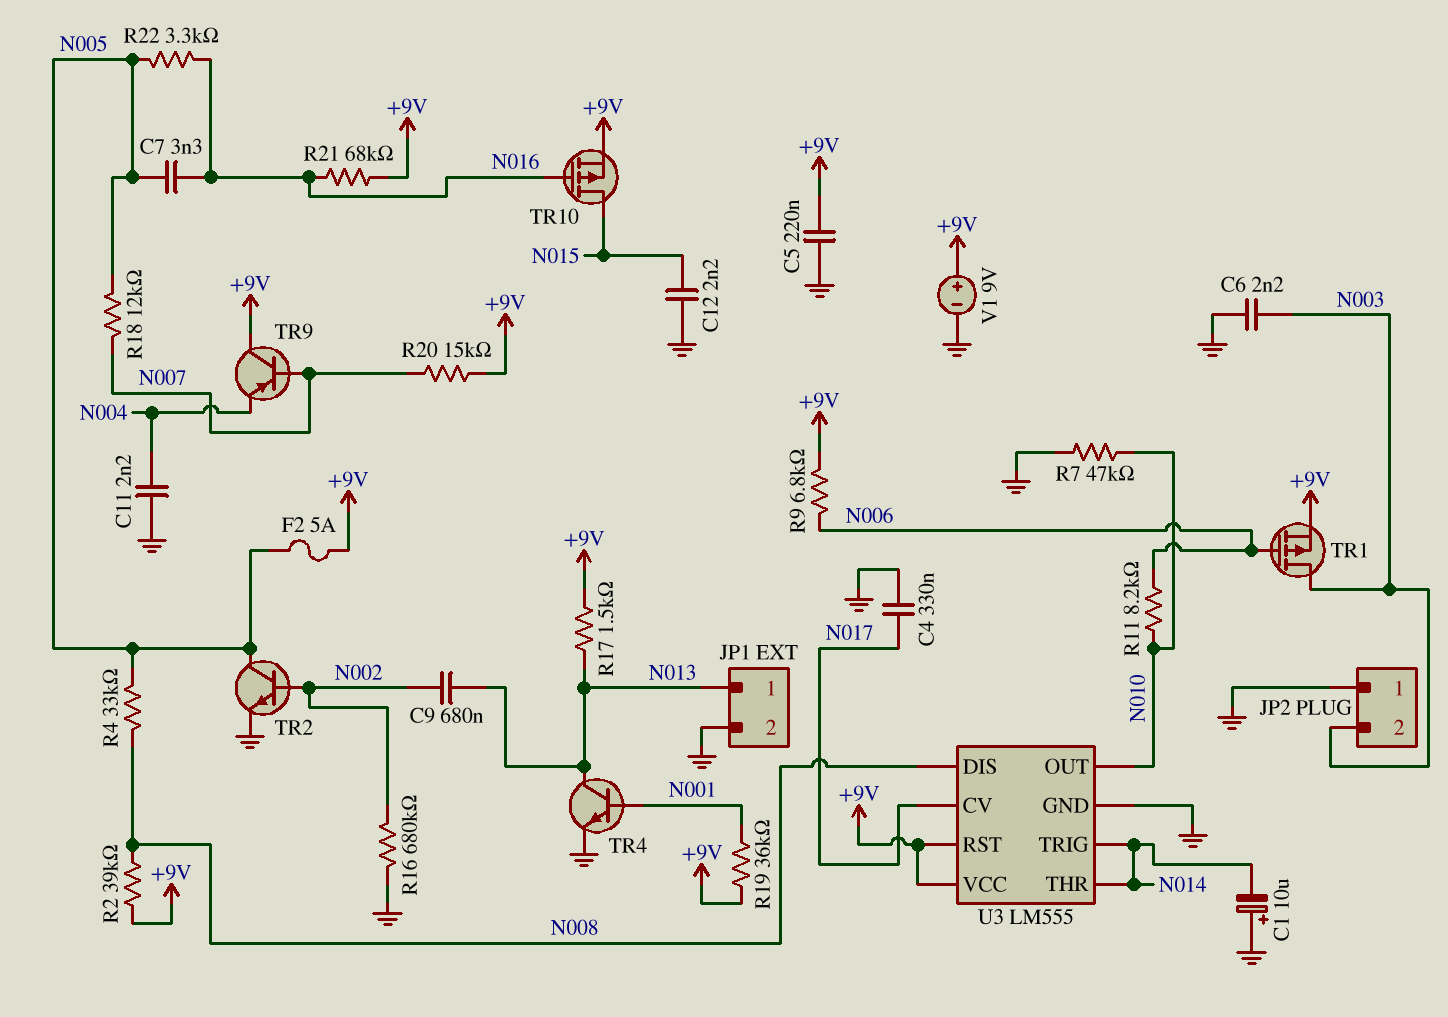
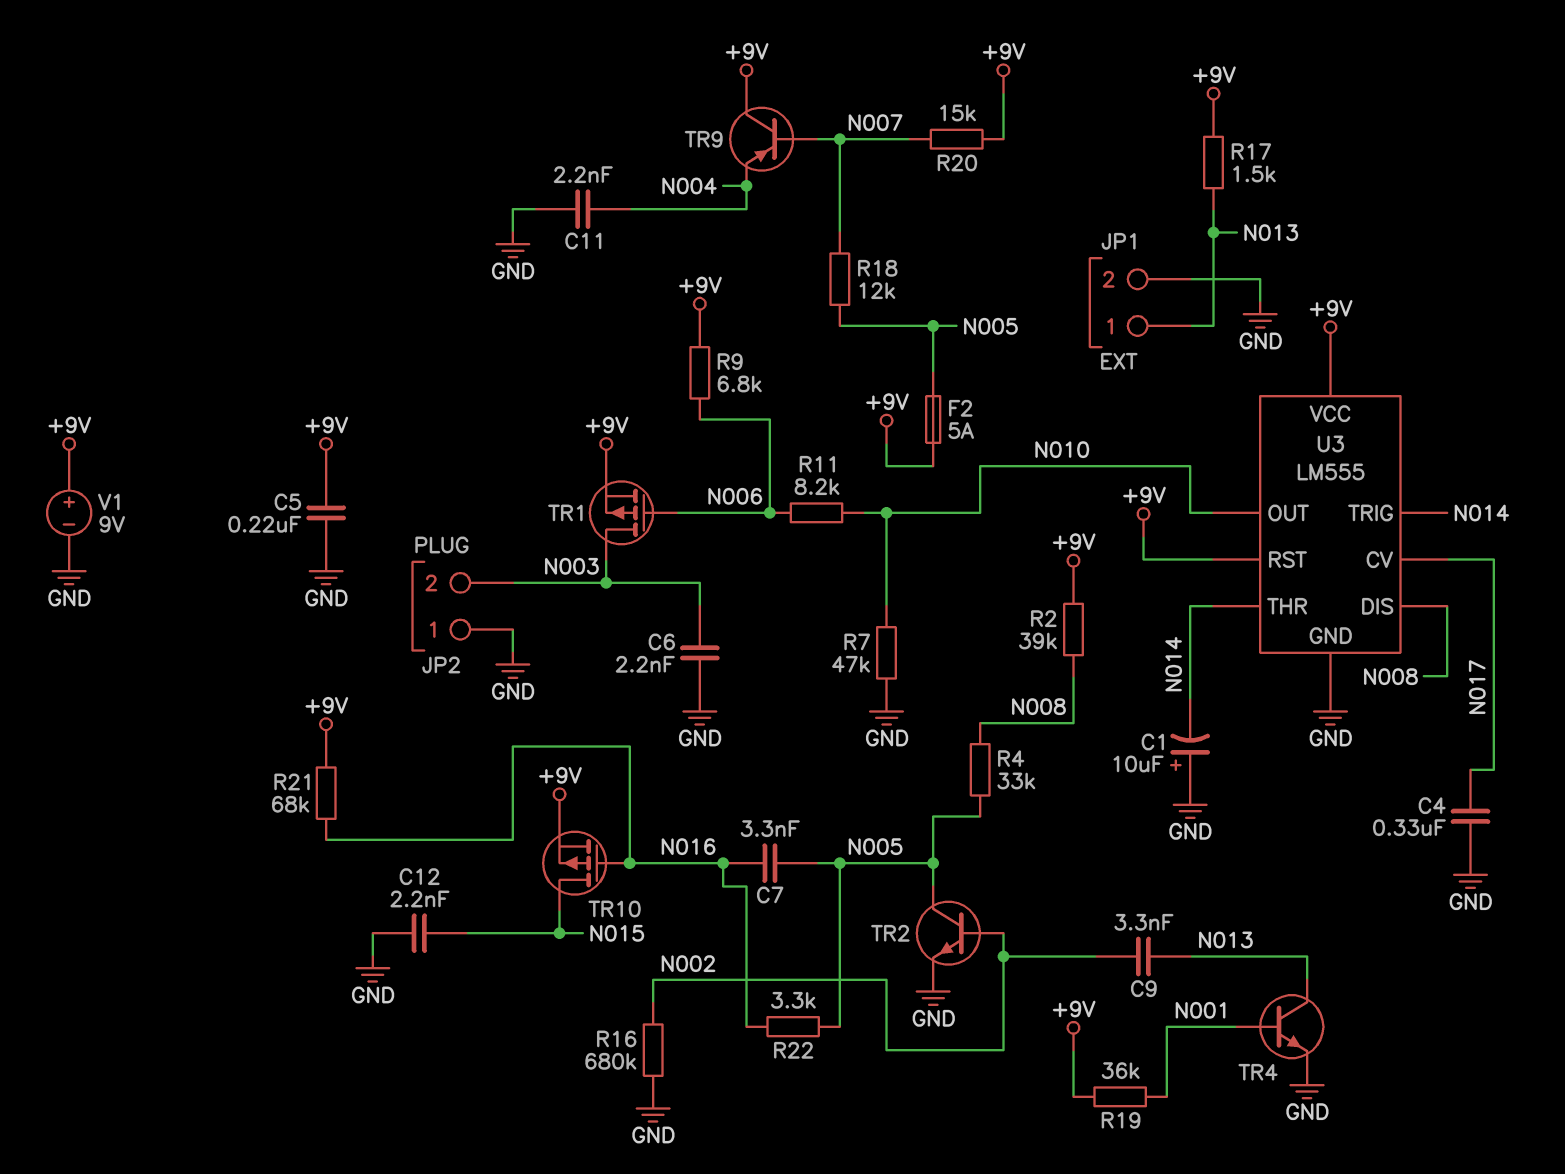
C9: 680nF (N002, N013) -> 3.3nF (N002, N013)

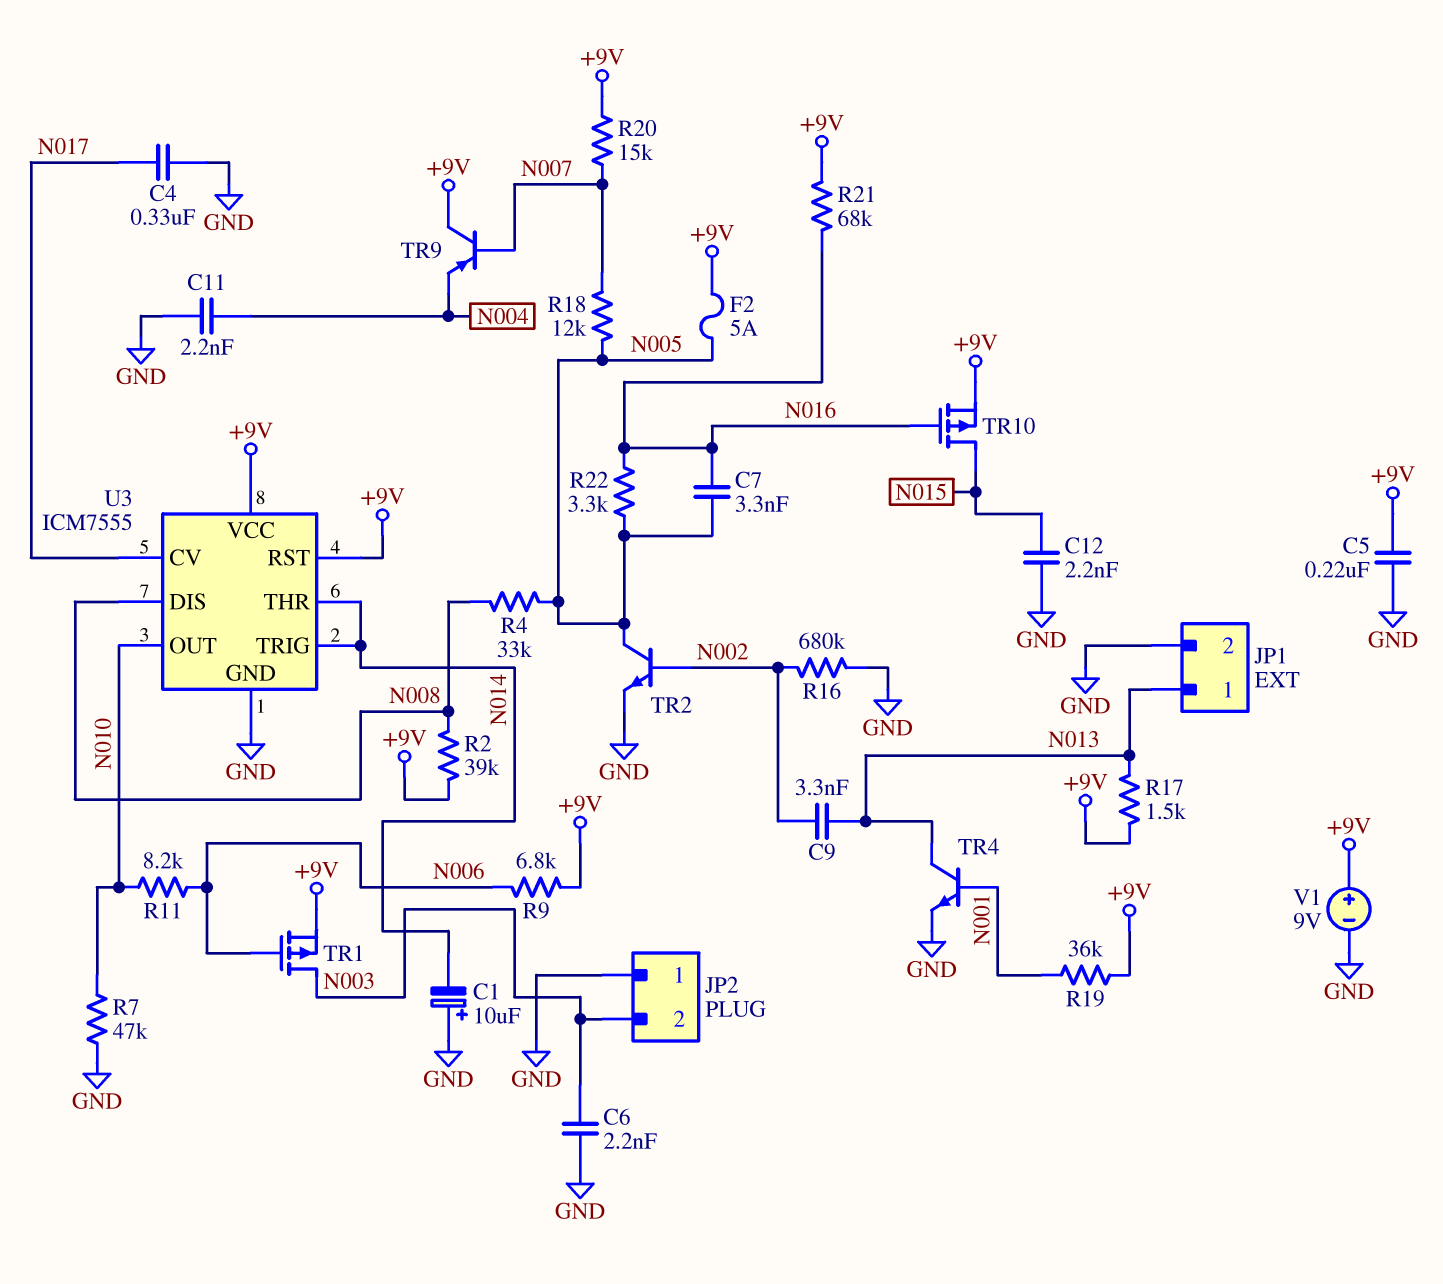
U3: LM555 -> ICM7555

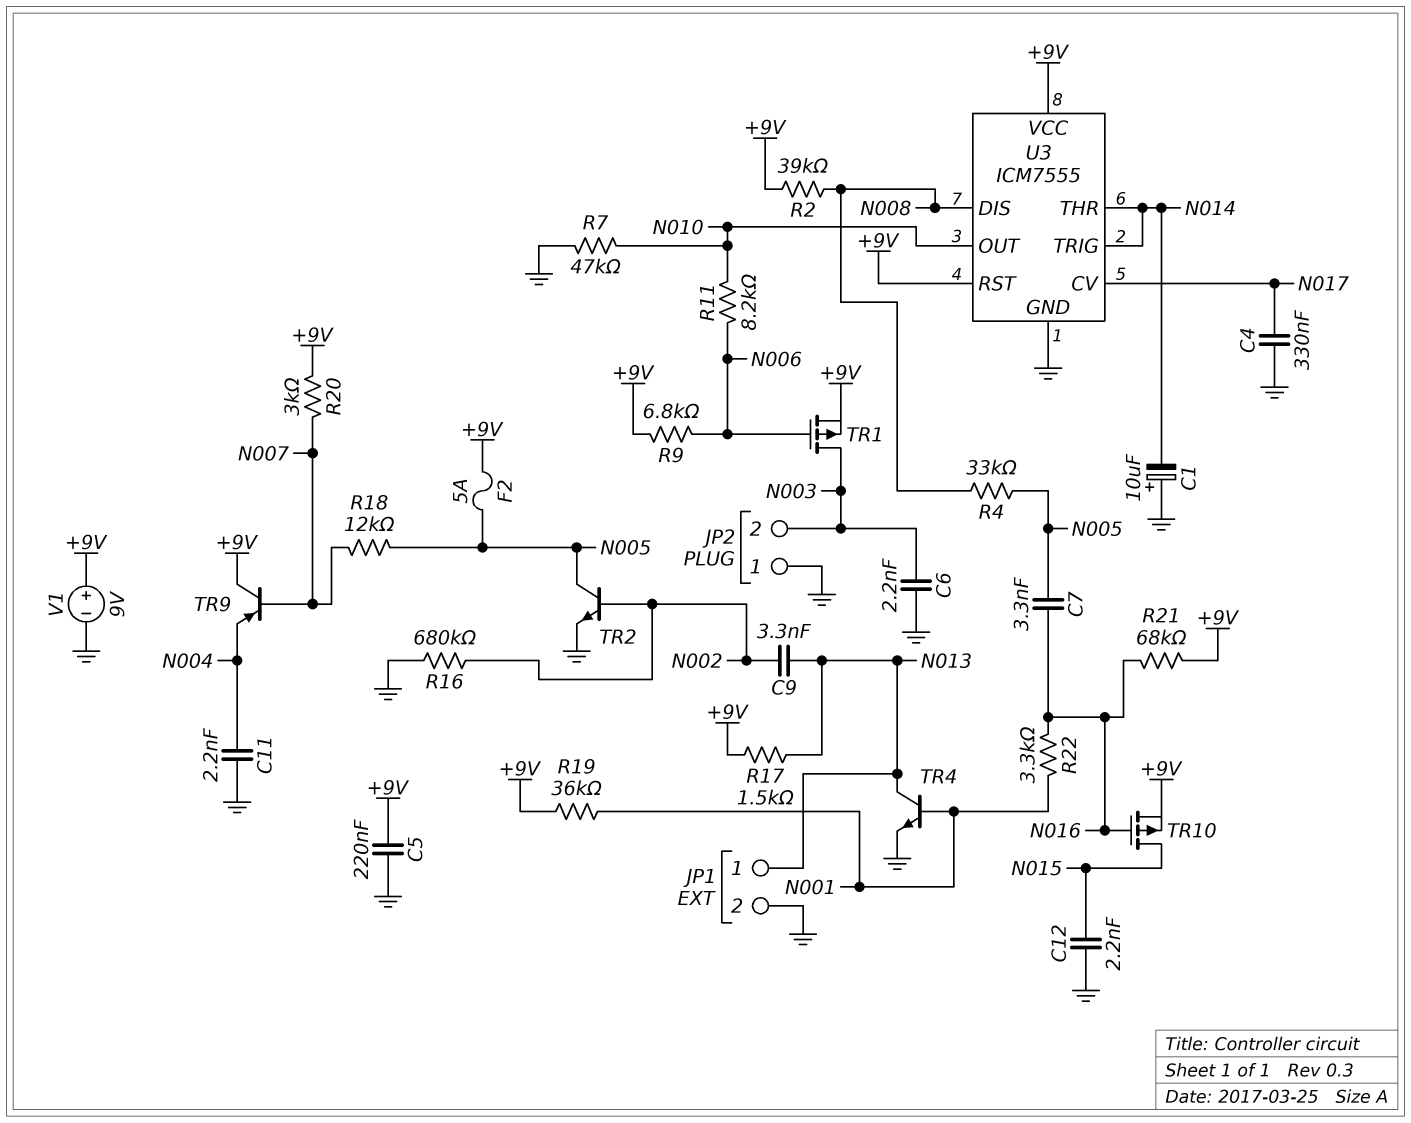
R20: 15k (+9V, N007) -> 3k (+9V, N007)
R22: 3.3k (N005, N016) -> 3.3k (N001, N016)

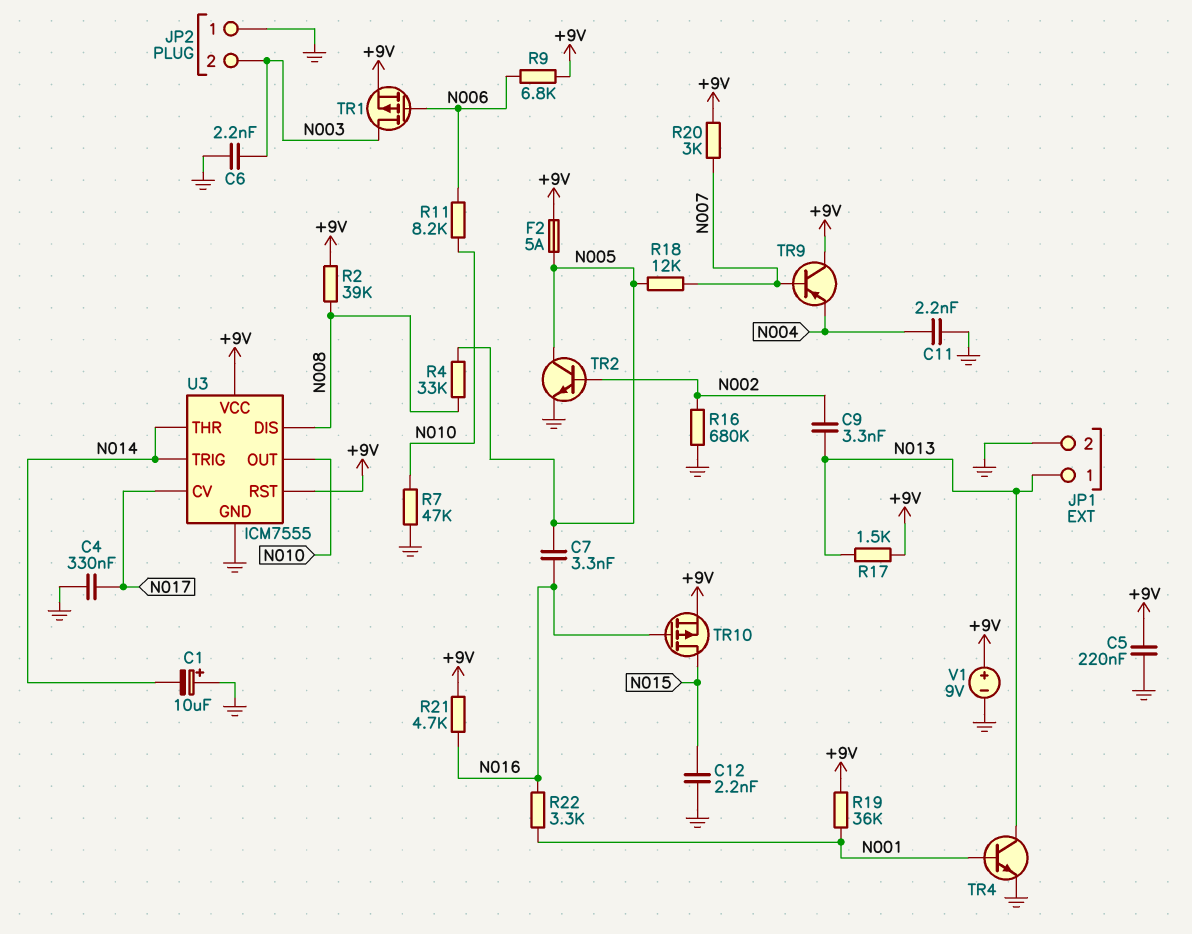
R21: 68k (+9V, N016) -> 4.7k (+9V, N016)

